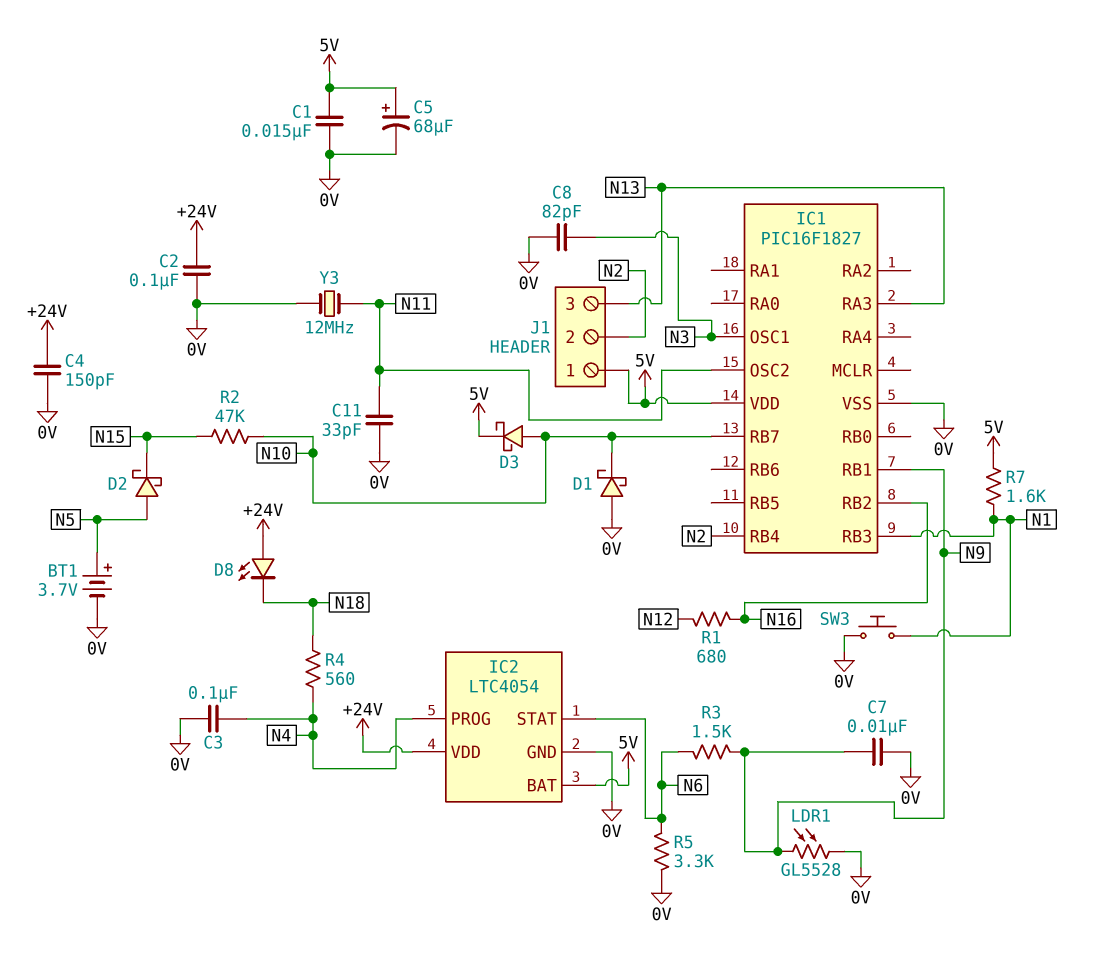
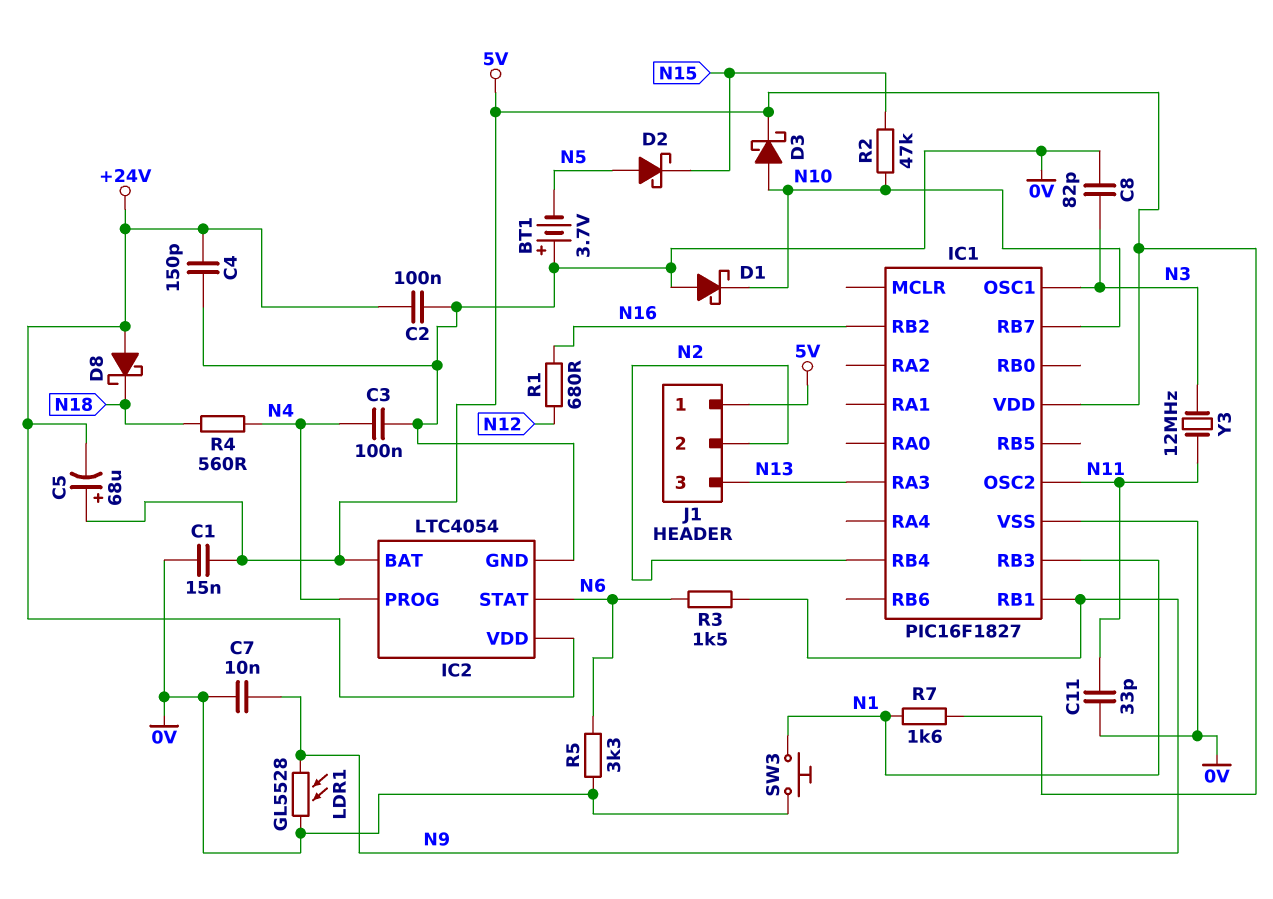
BT1: 3.7V (plus N5, minus 0V) -> 3.7V (plus 0V, minus N5)
C5: 68uF (plus 5V, minus 0V) -> 68uF (plus 5V, minus +24V)
D8: LED (A +24V, K N18) -> schottky (A +24V, K N18)
Y3: 12MHz (0V, N11) -> 12MHz (N3, N11)

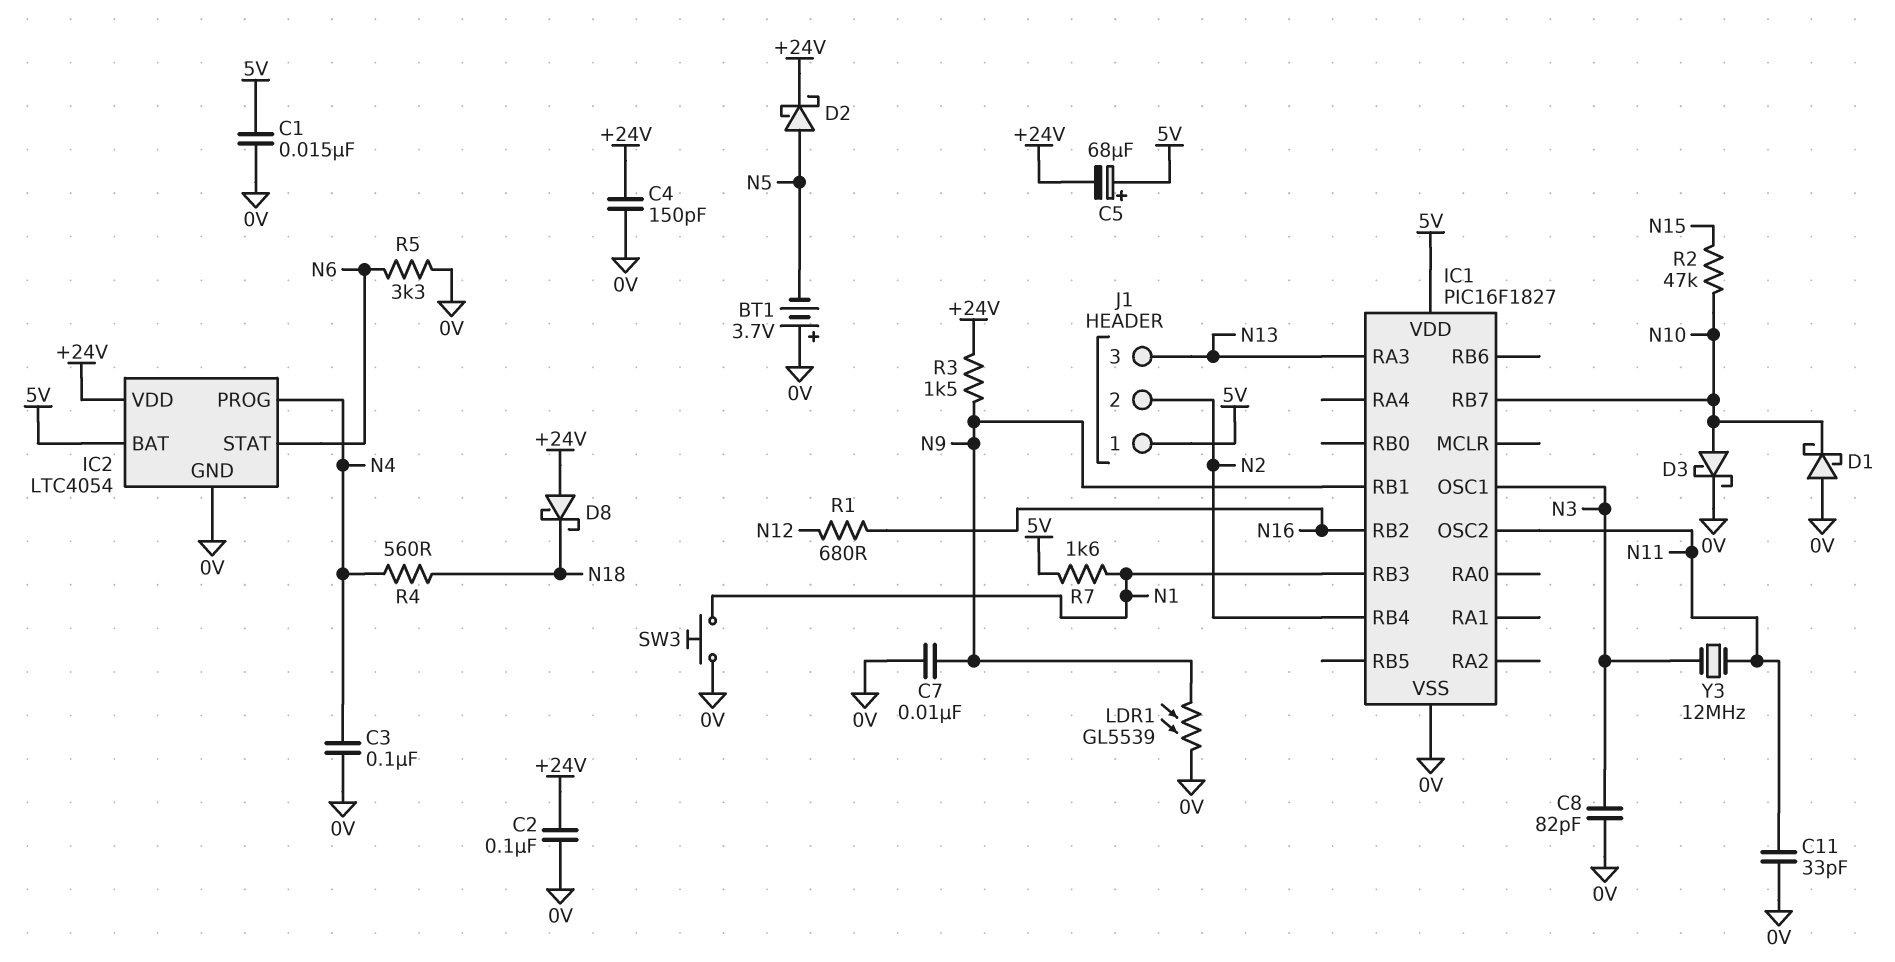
D2: schottky (A N5, K N15) -> schottky (A N5, K +24V)
D3: schottky (A N10, K 5V) -> schottky (A N10, K 0V)
LDR1: GL5528 (0V, N9) -> GL5539 (0V, N9)
R3: 1.5k (N6, N9) -> 1.5k (+24V, N9)

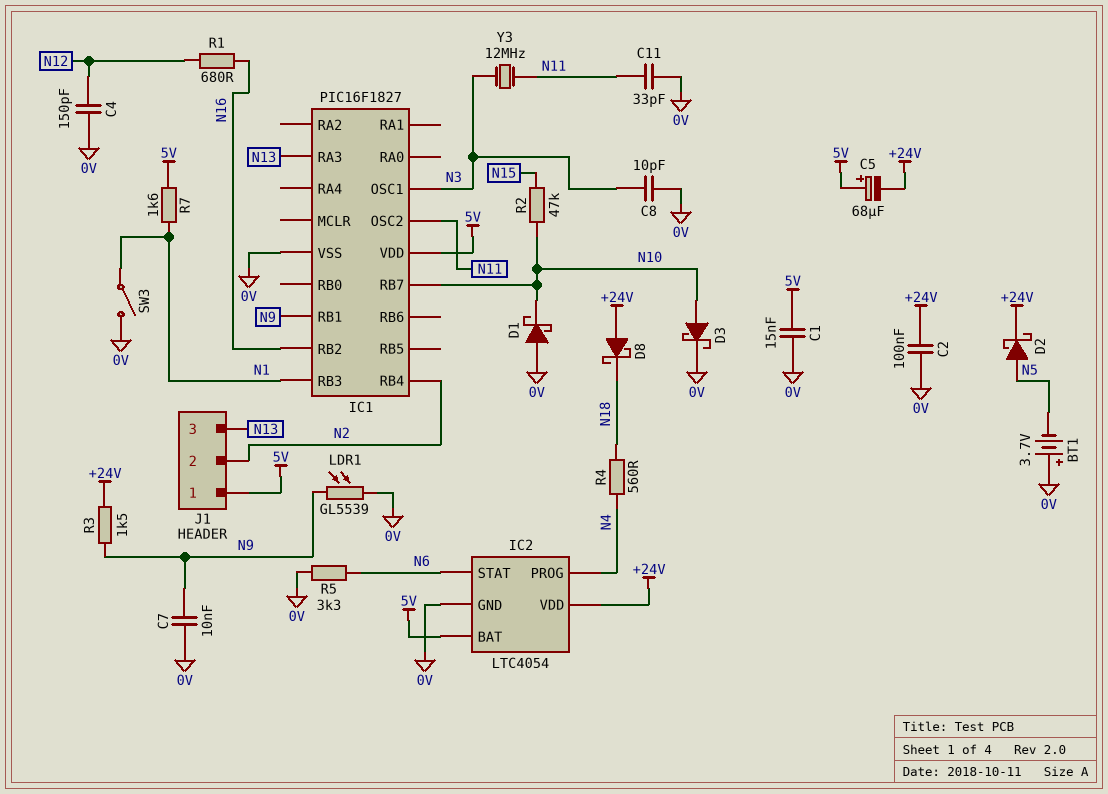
C3: 100nF (0V, N4) -> none
C4: 150pF (+24V, 0V) -> 150pF (0V, N12)
C8: 82pF (0V, N3) -> 10pF (0V, N3)
SW3: button (0V, N1) -> switch (0V, N1)

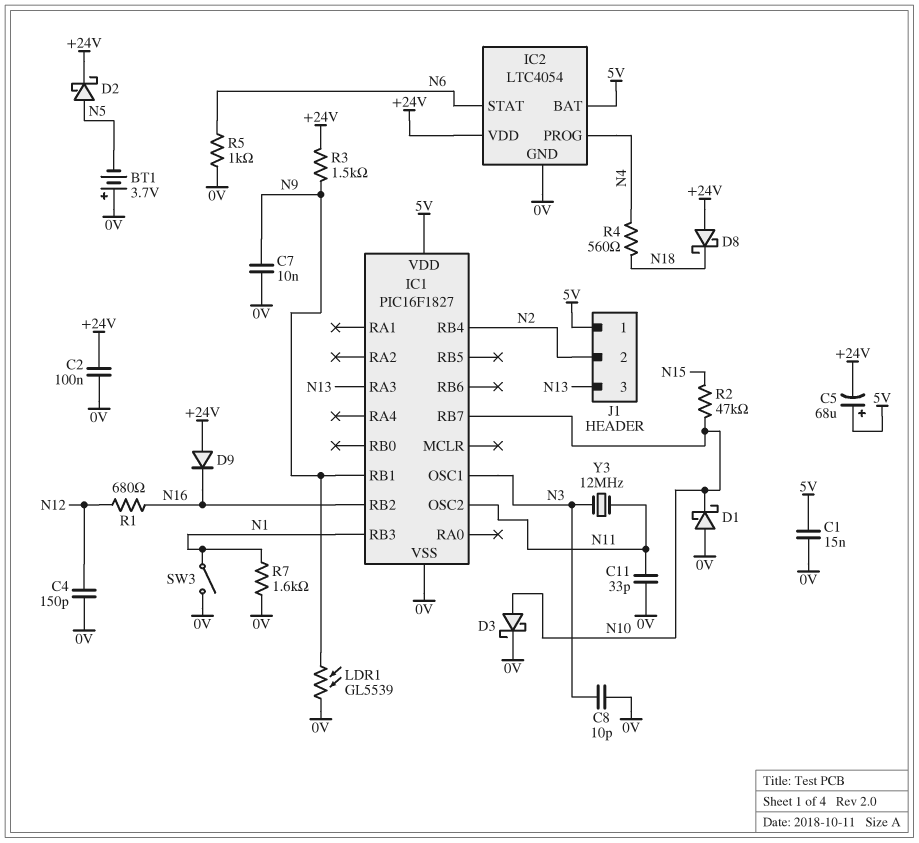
D9: none -> diode (A +24V, K N16)
R5: 3.3k (0V, N6) -> 1k (0V, N6)
R7: 1.6k (5V, N1) -> 1.6k (0V, N1)

